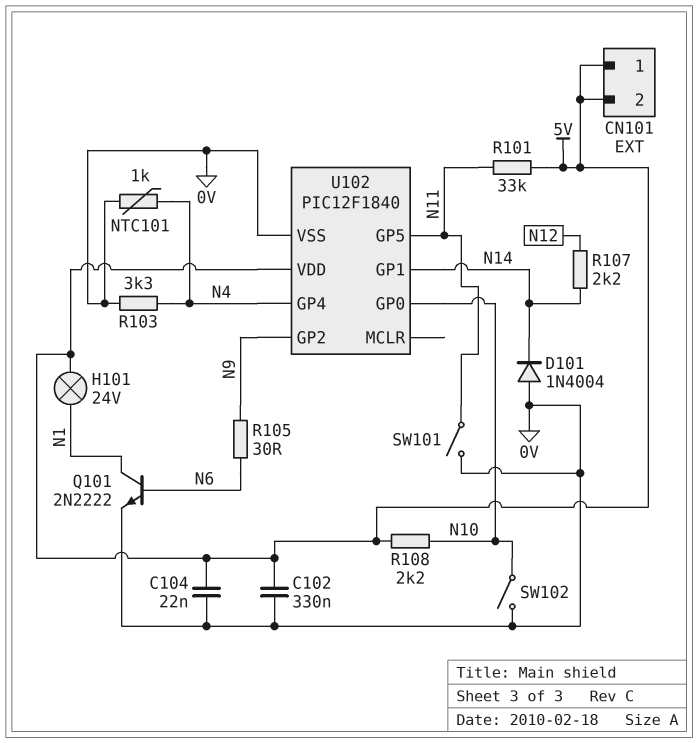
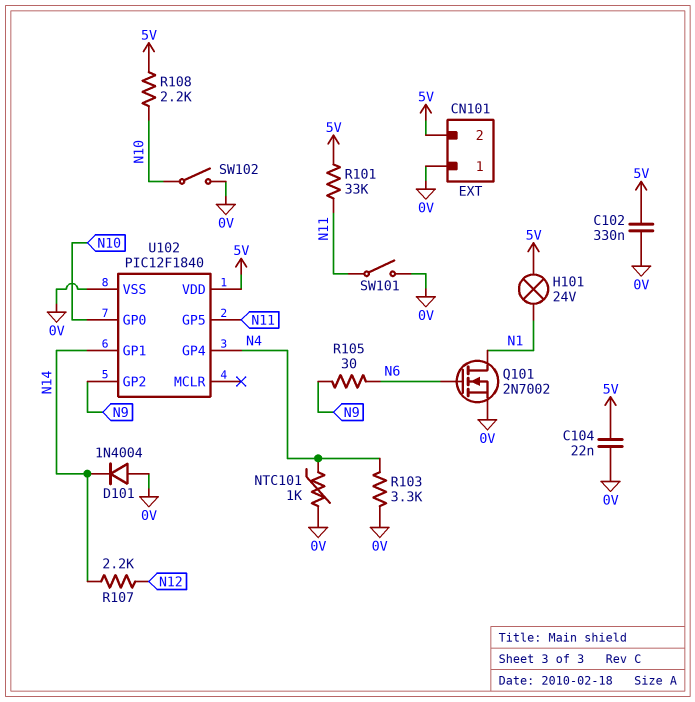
CN101 pin 1: 5V -> 0V
Q101: NPN 2N2222 (B N6, C N1, E 0V) -> NMOS 2N7002 (G N6, D N1, S 0V)

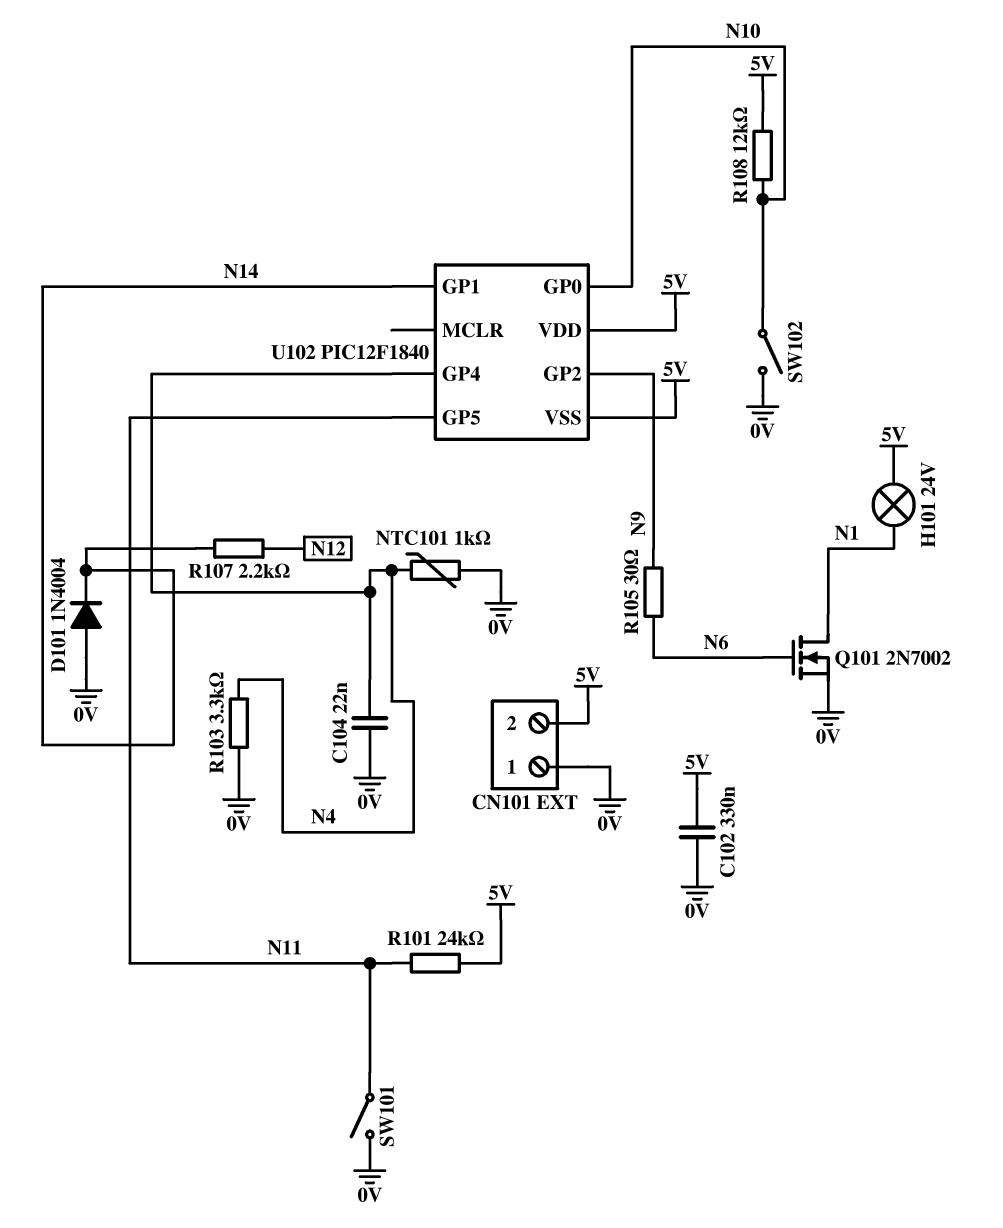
C104: 22nF (0V, 5V) -> 22nF (0V, N4)
R101: 33k (5V, N11) -> 24k (5V, N11)
R108: 2.2k (5V, N10) -> 12k (5V, N10)
U102 pin VSS: 0V -> 5V

